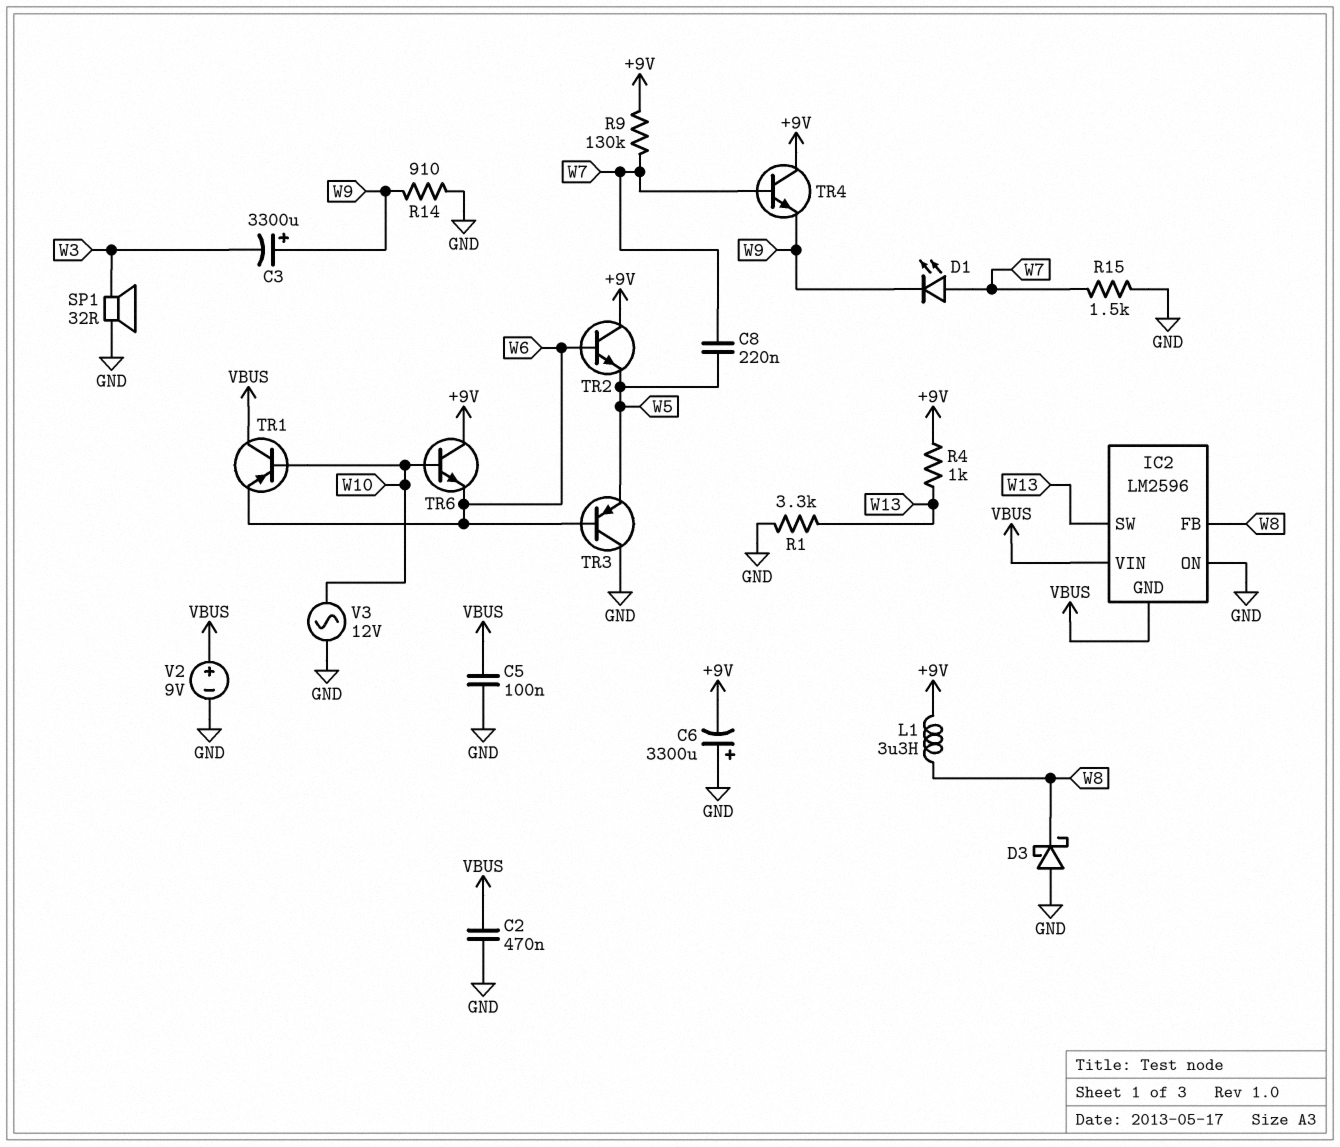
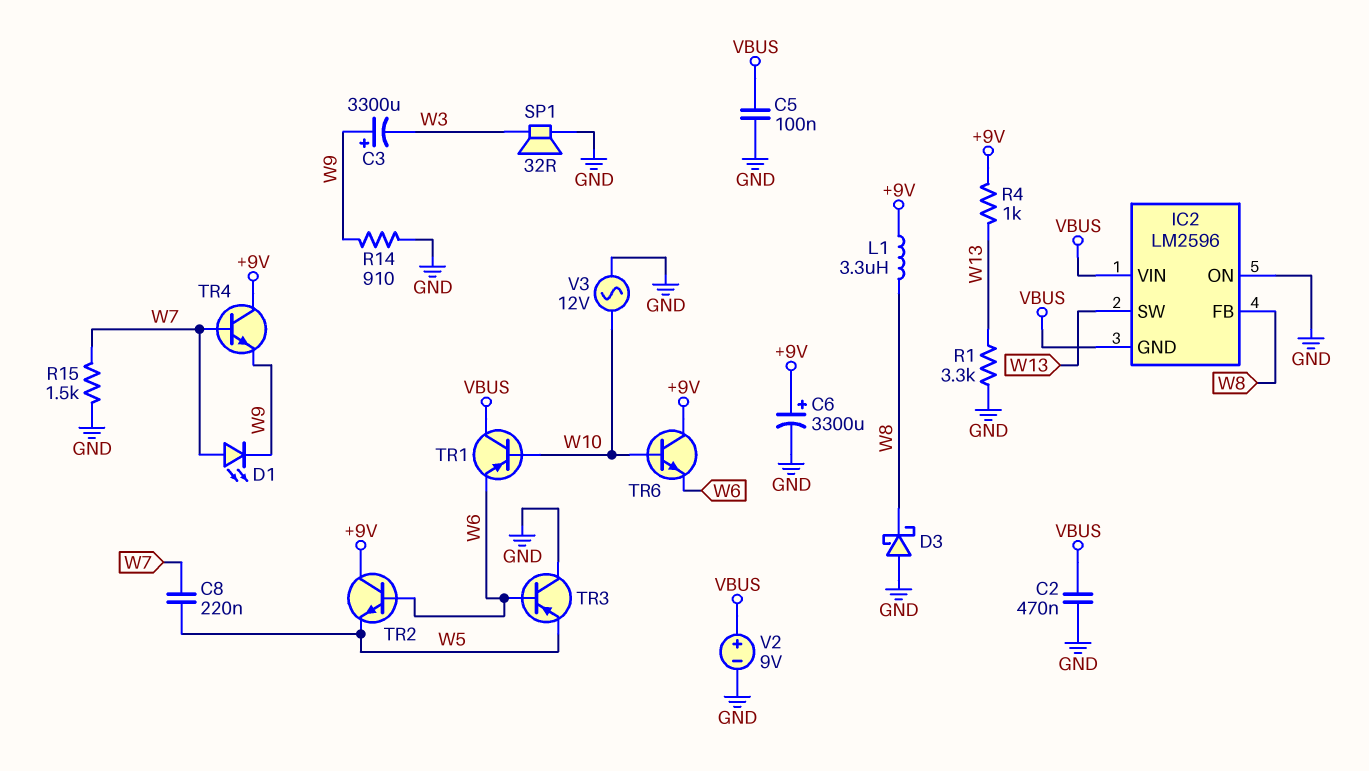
C6: 3300uF (plus GND, minus +9V) -> 3300uF (plus +9V, minus GND)
R9: 130k (+9V, W7) -> none

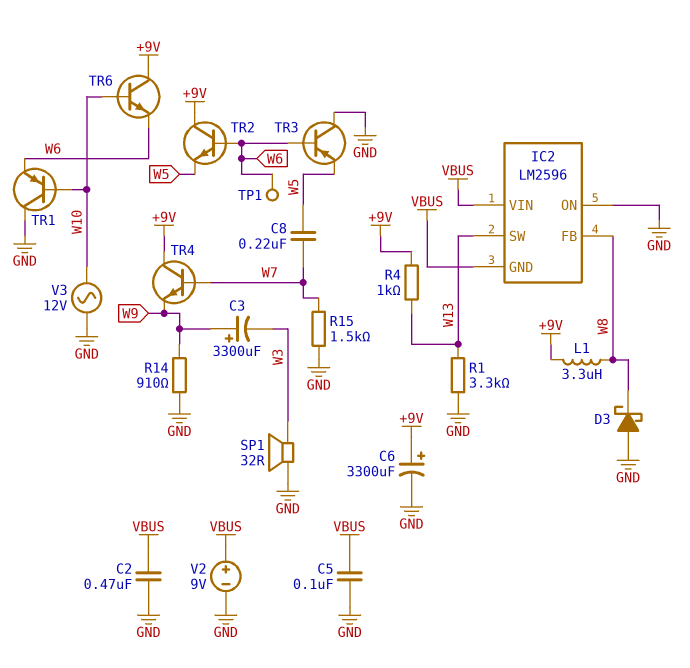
D1: LED (A W7, K W9) -> none
TP1: none -> test point (W6)
TR1: PNP (B W10, C VBUS, E W6) -> PNP (B W10, C GND, E W6)

